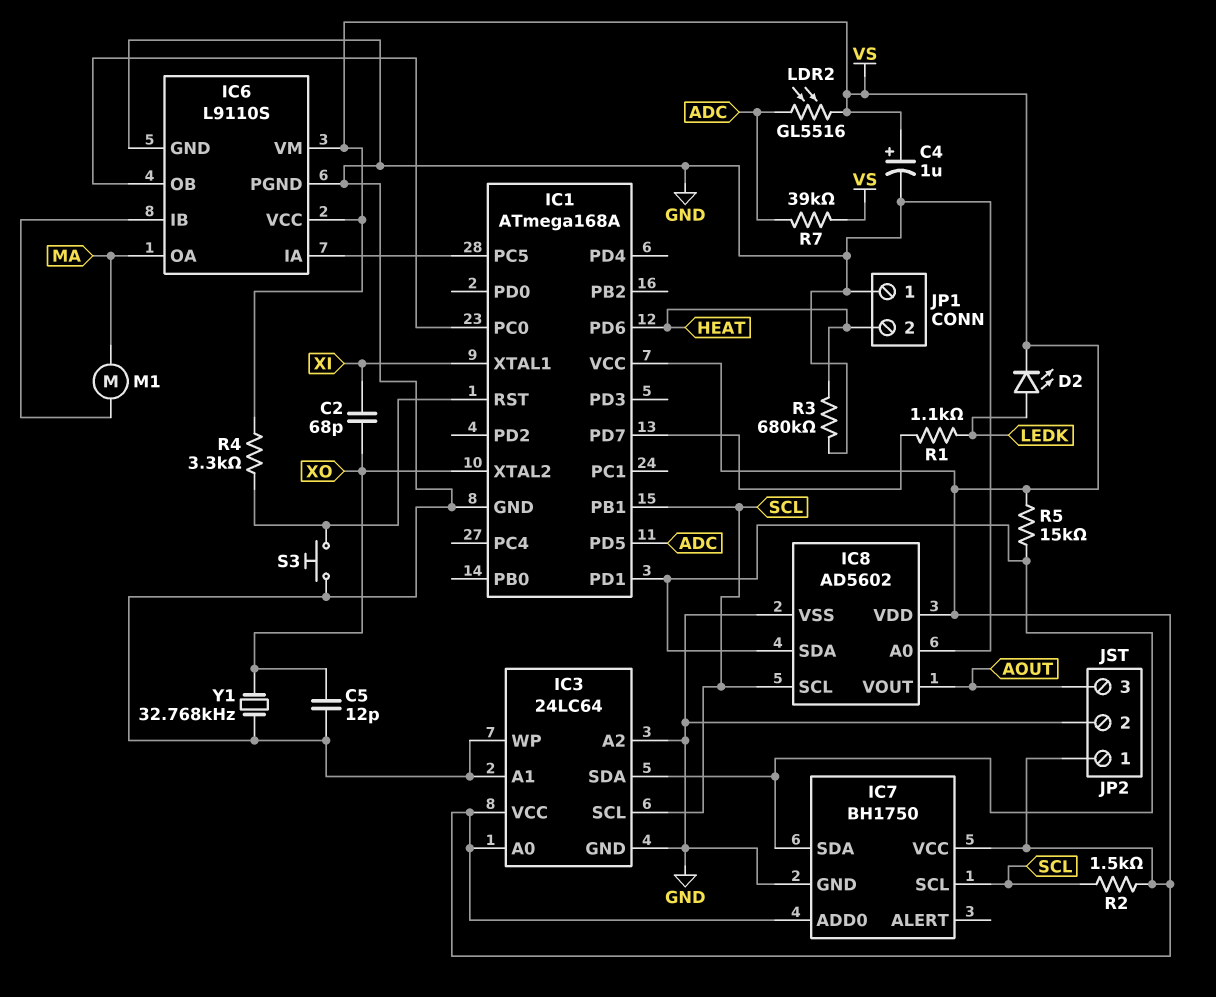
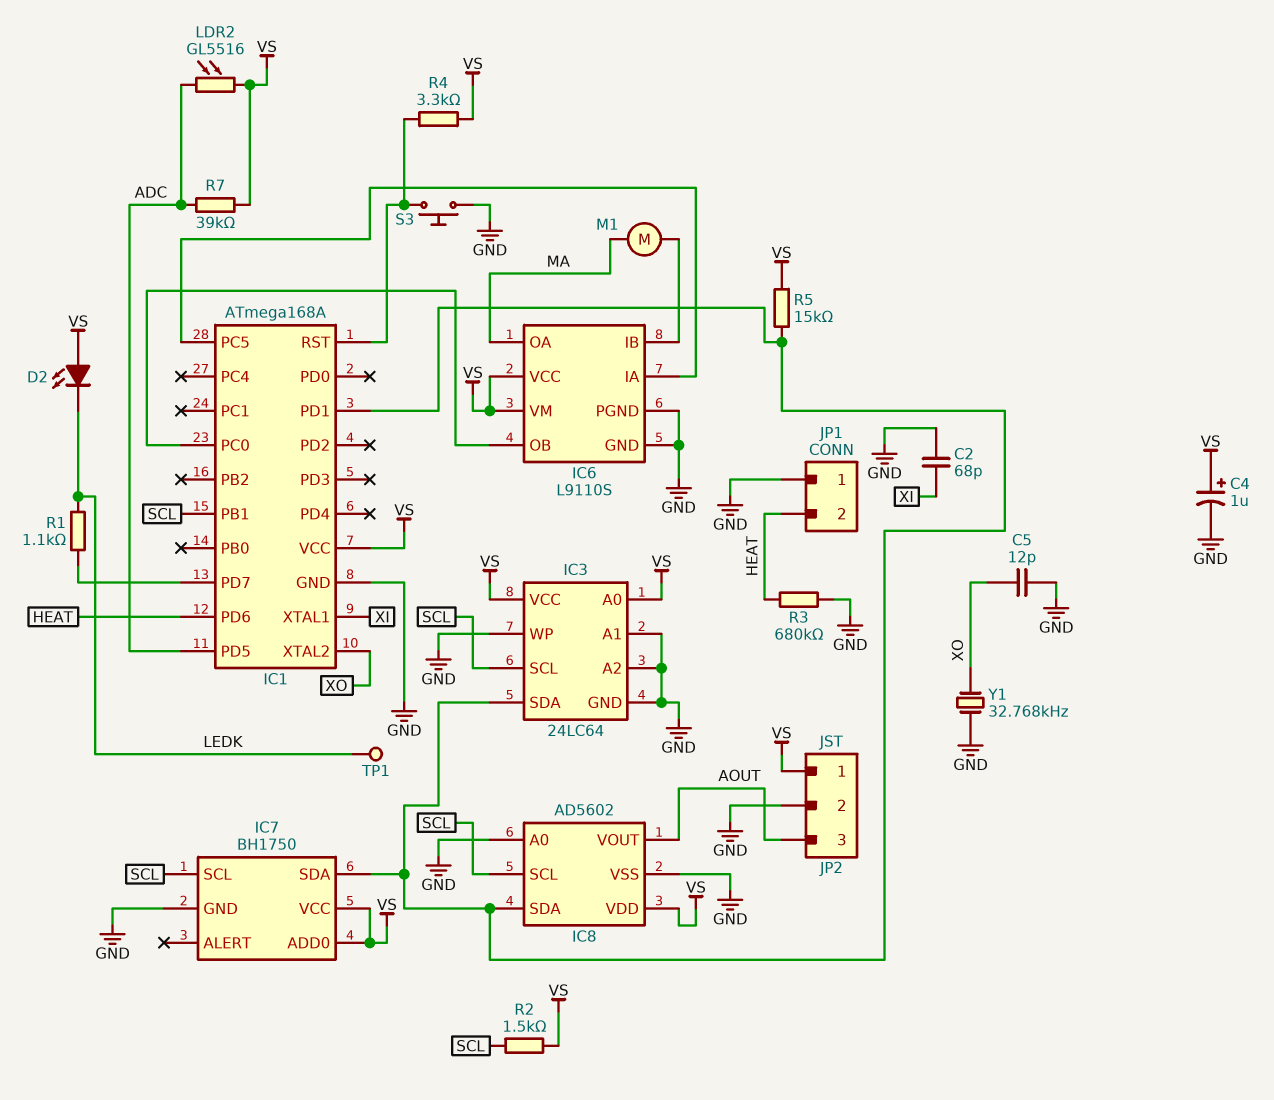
C2: 68pF (XI, XO) -> 68pF (GND, XI)
D2: LED (A LEDK, K VS) -> LED (A VS, K LEDK)
TP1: none -> test point (LEDK)

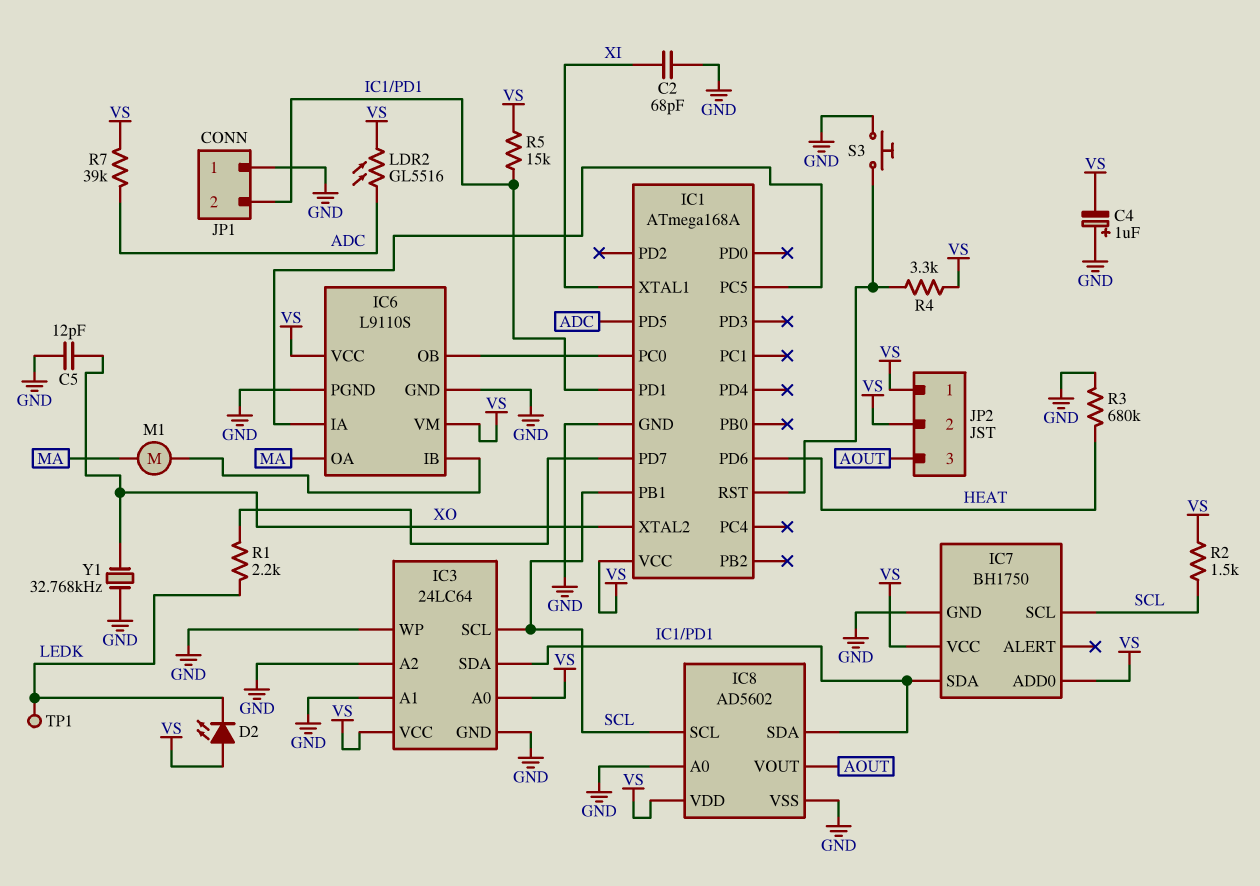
C4: 1uF (plus VS, minus GND) -> 1uF (plus GND, minus VS)
JP1 pin 2: HEAT -> IC1/PD1
JP2 pin 2: GND -> VS
R1: 1.1k (IC1/PD7, LEDK) -> 2.2k (IC1/PD7, LEDK)

